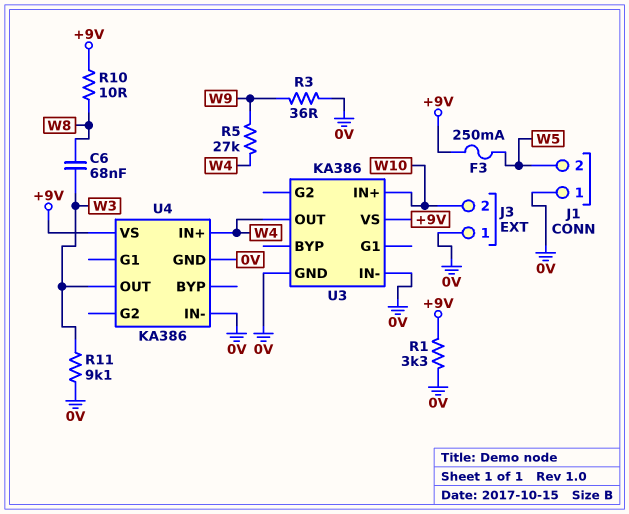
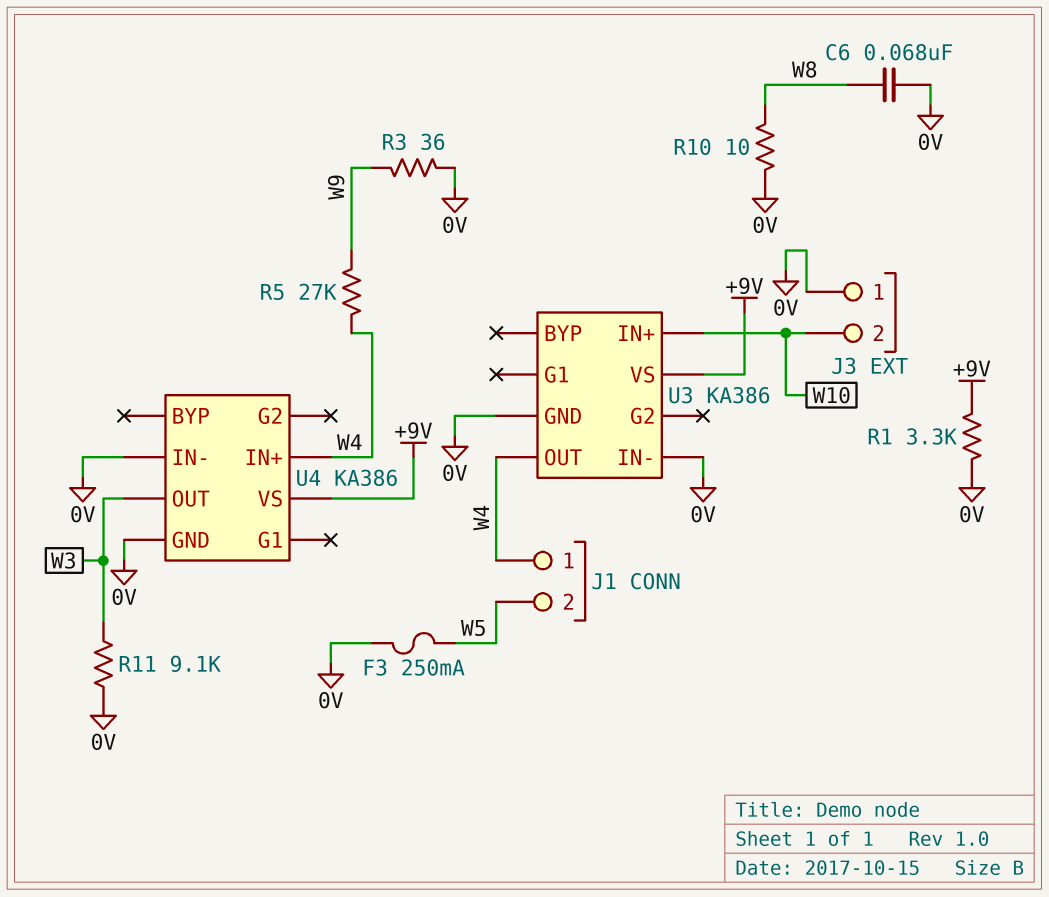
C6: 68nF (W3, W8) -> 68nF (0V, W8)
F3: 250mA (+9V, W5) -> 250mA (0V, W5)
J1 pin 1: 0V -> W4
R10: 10 (+9V, W8) -> 10 (0V, W8)

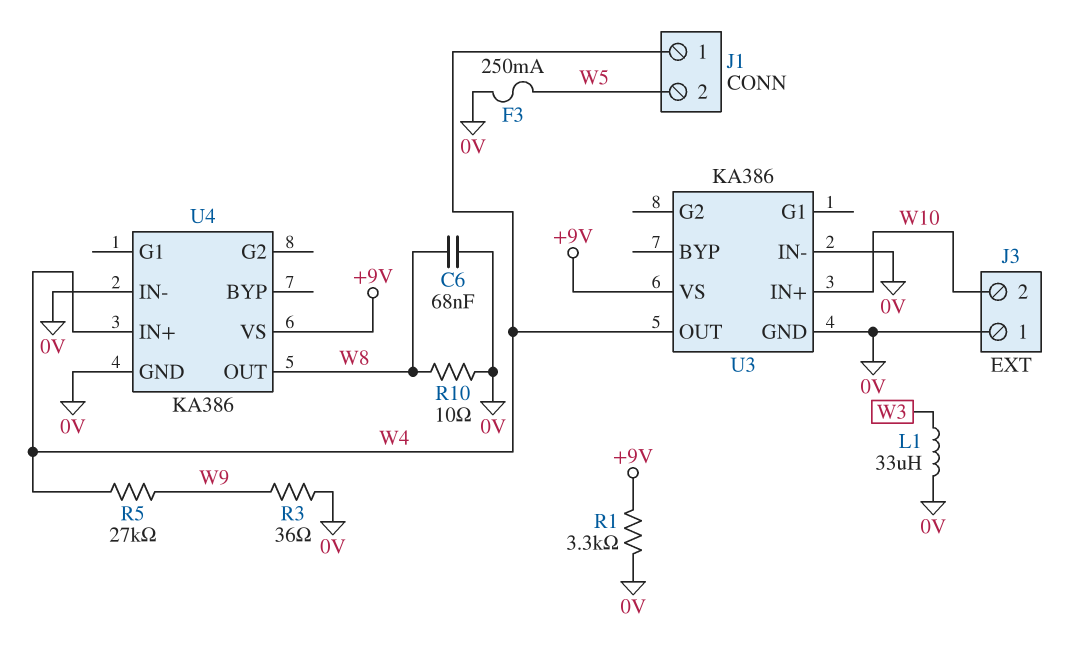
L1: none -> 33uH (0V, W3)
R11: 9.1k (0V, W3) -> none
U4 pin OUT: W3 -> W8

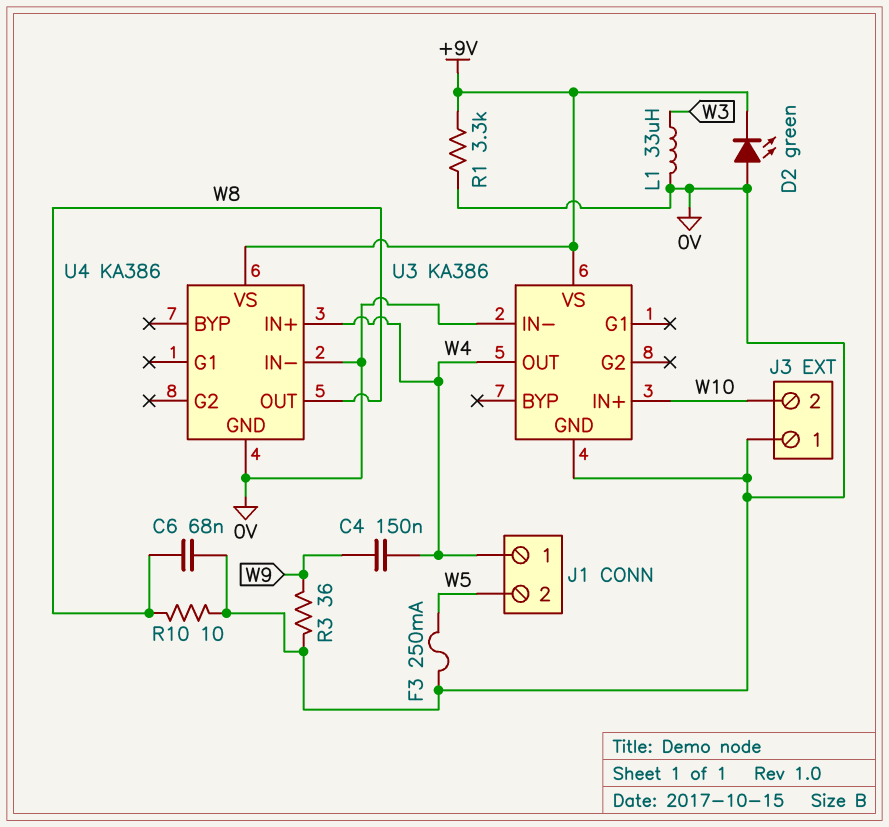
C4: none -> 150nF (W4, W9)
D2: none -> LED green (A 0V, K +9V)
R5: 27k (W4, W9) -> none

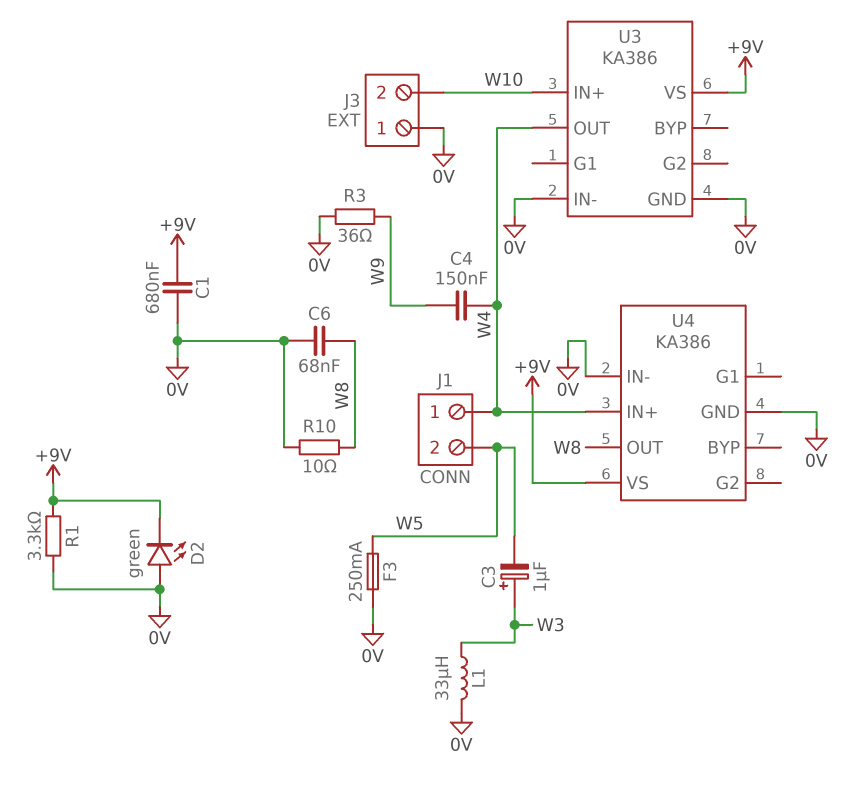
C1: none -> 680nF (+9V, 0V)
C3: none -> 1uF (plus W3, minus W5)

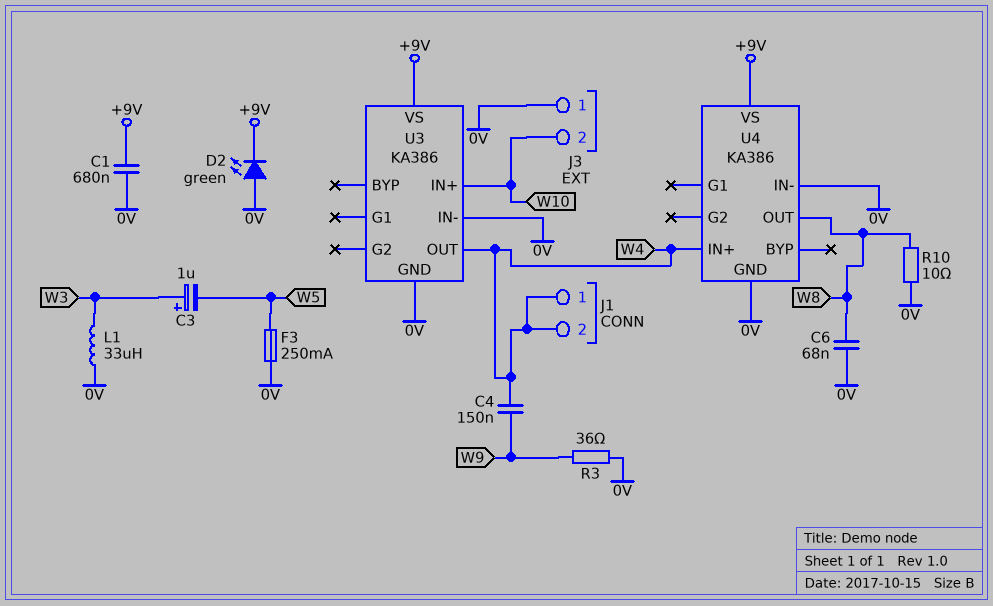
J1 pin 2: W5 -> W4
R1: 3.3k (+9V, 0V) -> none

